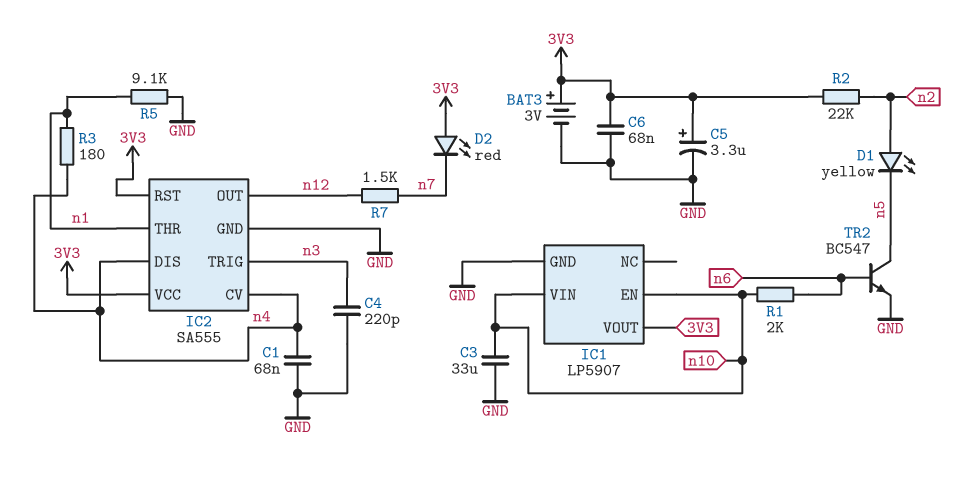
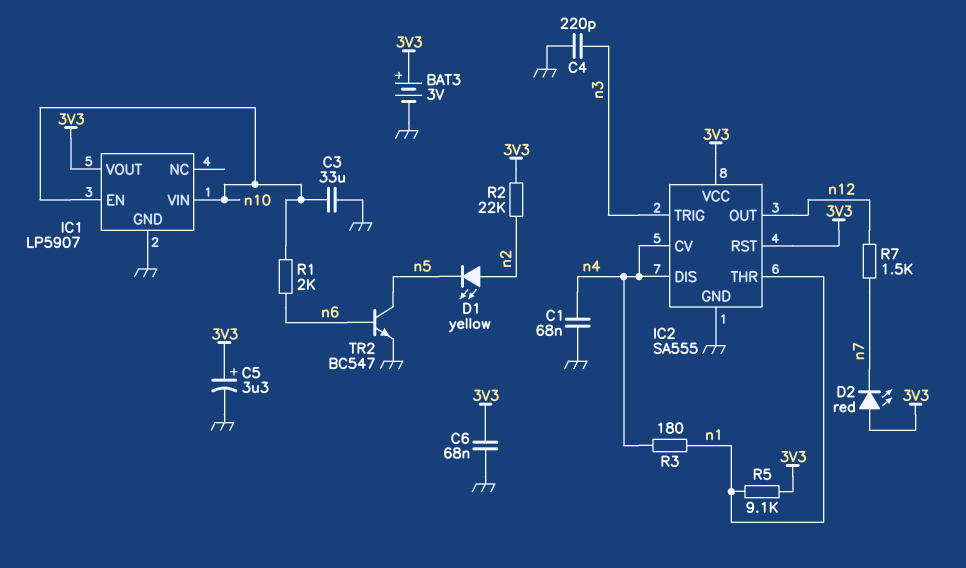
R5: 9.1k (GND, n1) -> 9.1k (3V3, n1)

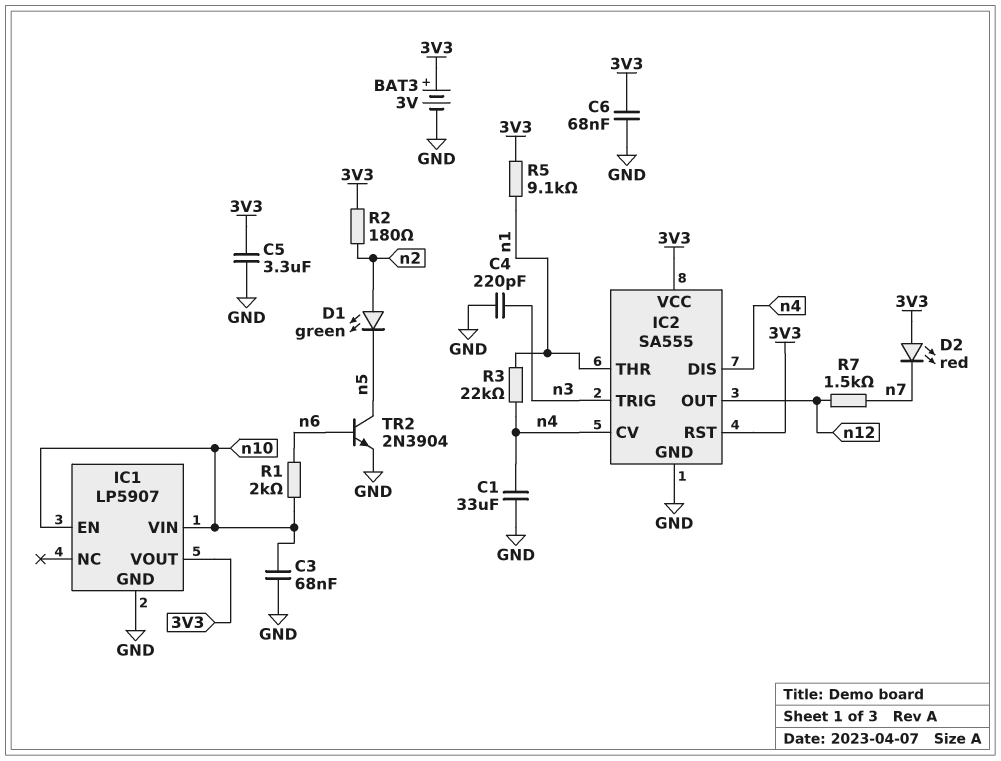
C1: 68nF (GND, n4) -> 33uF (GND, n4)
C3: 33uF (GND, n10) -> 68nF (GND, n10)
C5: 3.3uF (plus 3V3, minus GND) -> 3.3uF (3V3, GND)
D1: LED yellow (A n2, K n5) -> LED green (A n2, K n5)
R2: 22k (3V3, n2) -> 180 (3V3, n2)
R3: 180 (n1, n4) -> 22k (n1, n4)
TR2: NPN BC547 (B n6, C n5, E GND) -> NPN 2N3904 (B n6, C n5, E GND)

